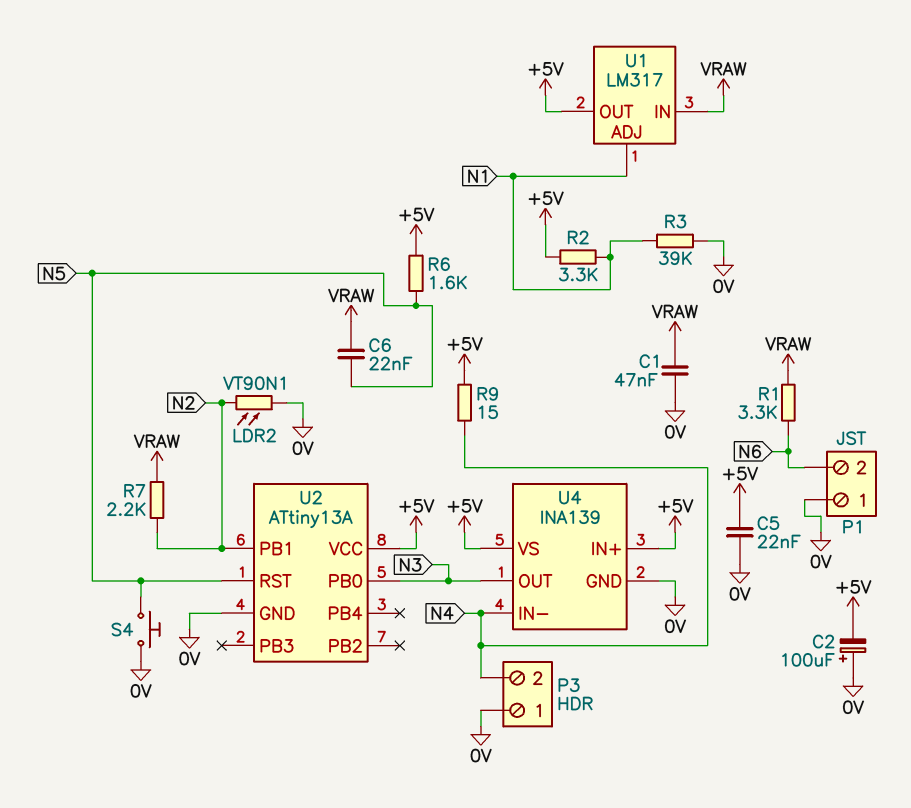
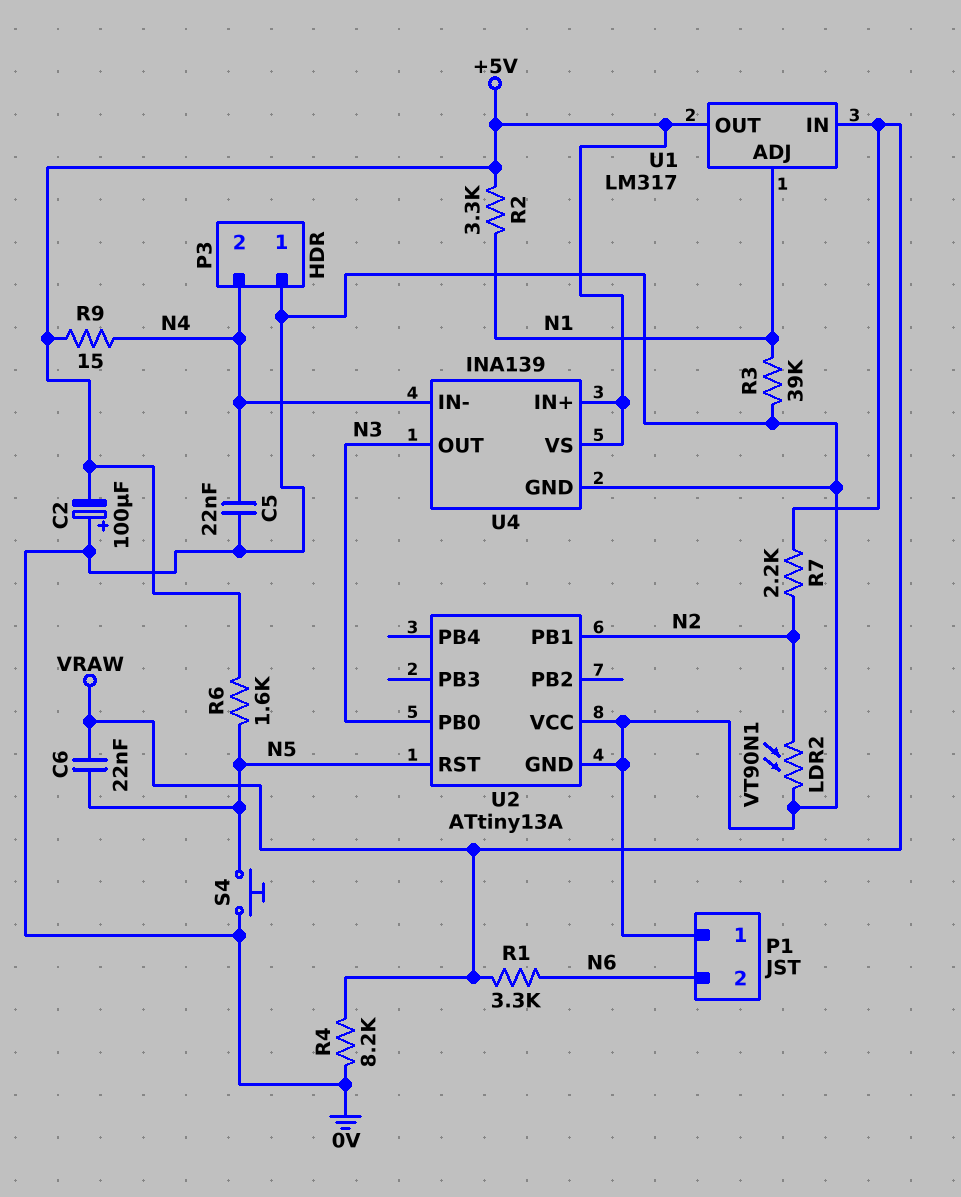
C1: 47nF (0V, VRAW) -> none
C5: 22nF (+5V, 0V) -> 22nF (0V, N4)
R4: none -> 8.2k (0V, VRAW)
U2 pin VCC: +5V -> 0V

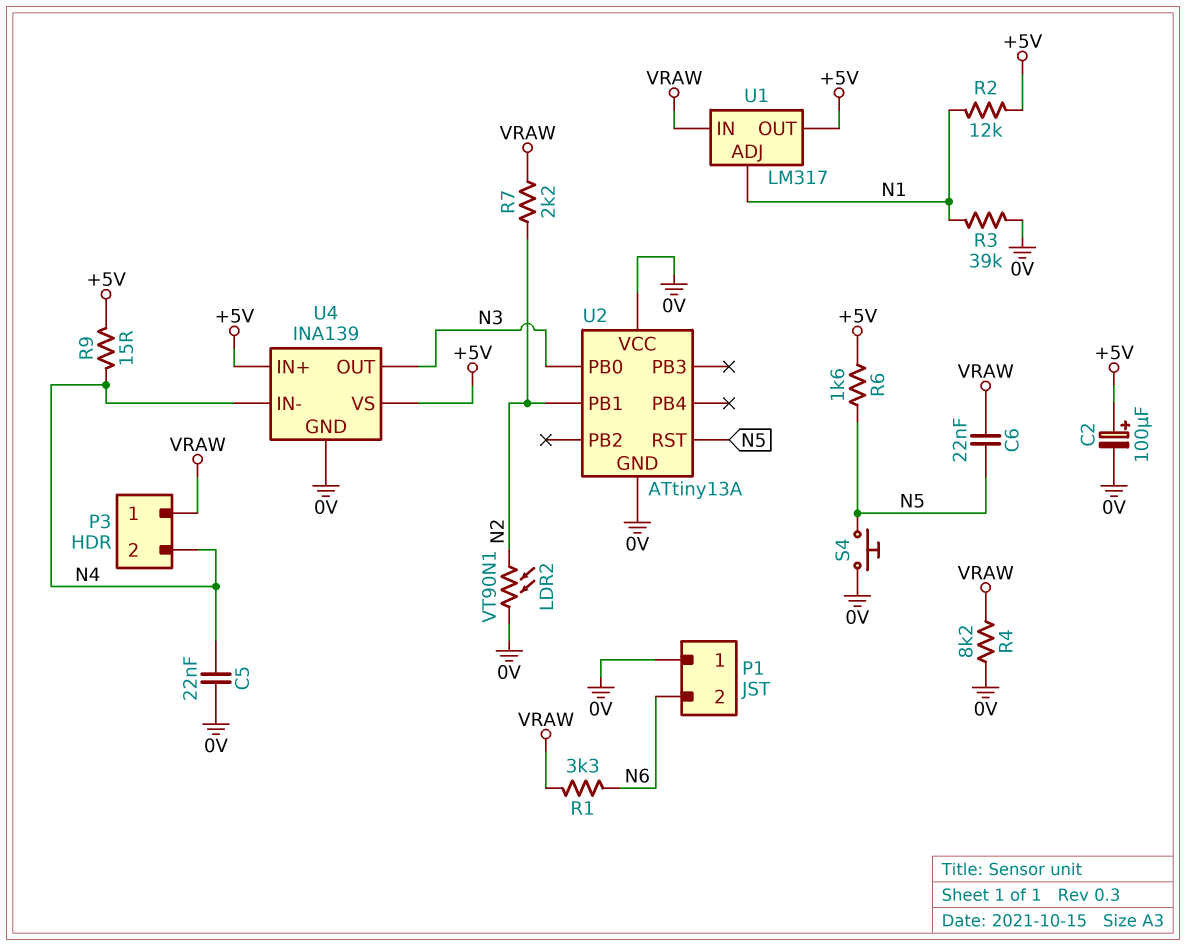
C2: 100uF (plus 0V, minus +5V) -> 100uF (plus +5V, minus 0V)
P3 pin 1: 0V -> VRAW
R2: 3.3k (+5V, N1) -> 12k (+5V, N1)

